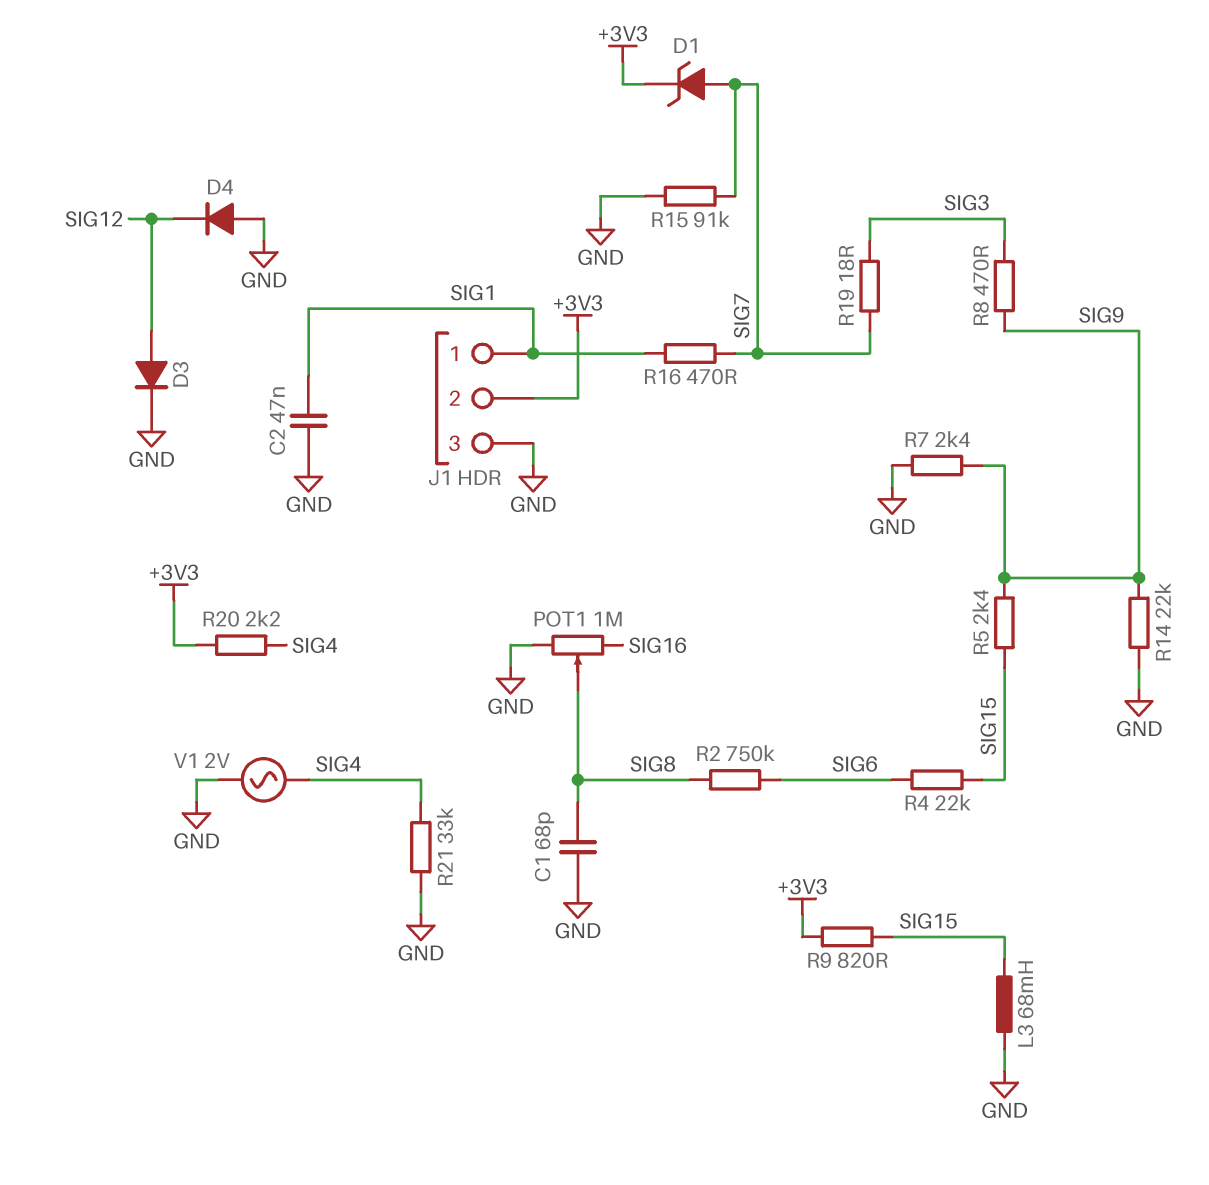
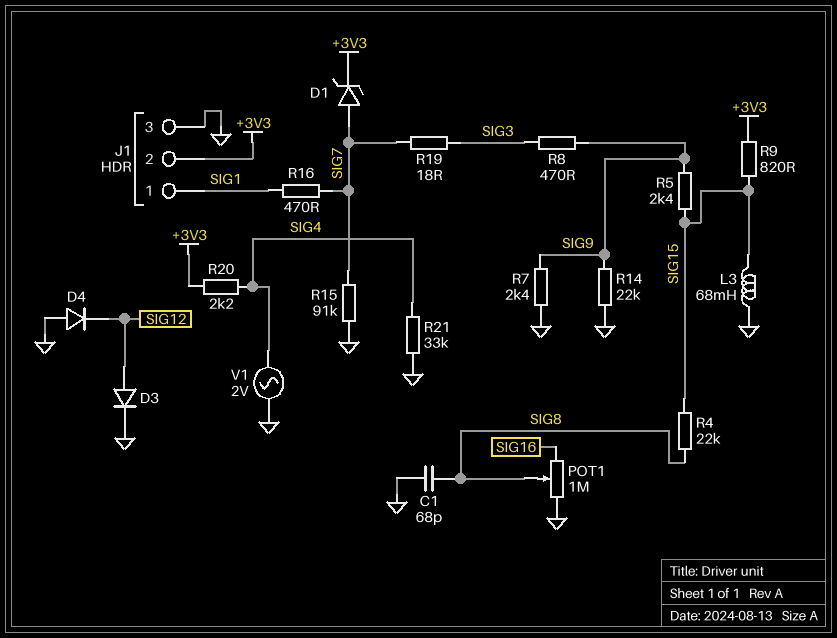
C2: 47nF (GND, SIG1) -> none
R2: 750k (SIG6, SIG8) -> none
R4: 22k (SIG6, SIG15) -> 22k (SIG8, SIG15)

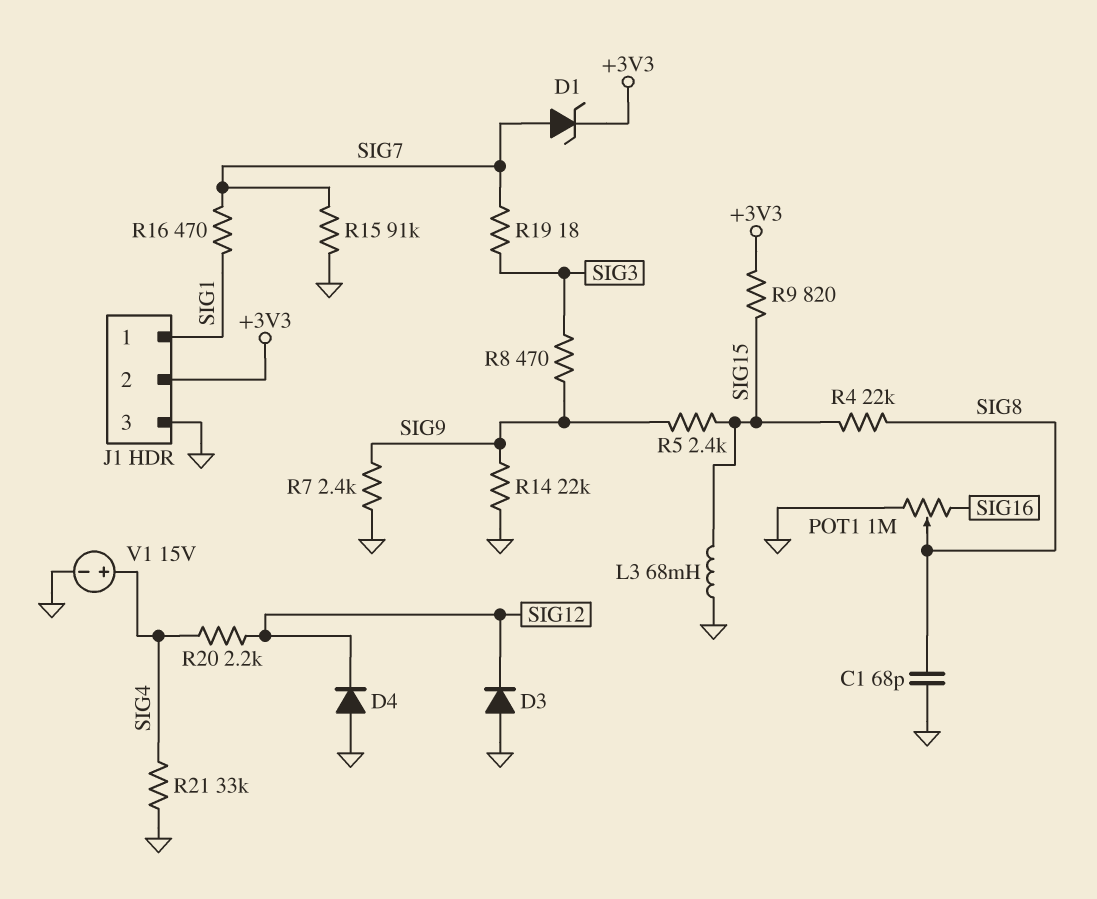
D3: diode (A SIG12, K GND) -> diode (A GND, K SIG12)
R20: 2.2k (+3V3, SIG4) -> 2.2k (SIG4, SIG12)
V1: AC 2V (GND, SIG4) -> 15V (plus SIG4, minus GND)

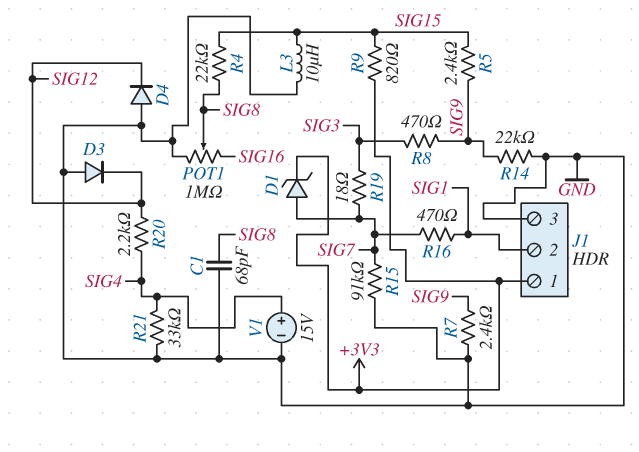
J1 pin 1: SIG1 -> +3V3
J1 pin 2: +3V3 -> SIG1
L3: 68mH (GND, SIG15) -> 10uH (GND, SIG15)

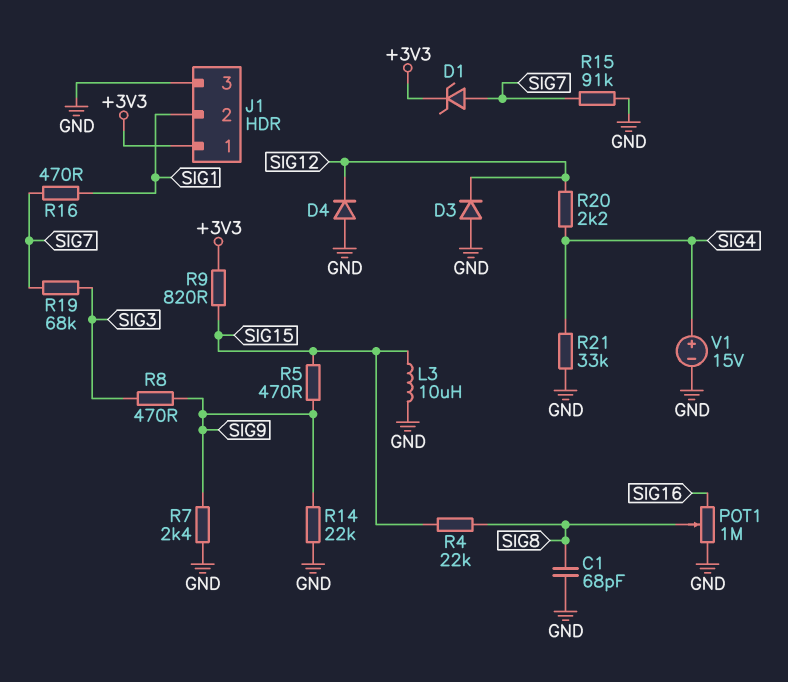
R5: 2.4k (SIG9, SIG15) -> 470 (SIG9, SIG15)
R19: 18 (SIG3, SIG7) -> 68k (SIG3, SIG7)

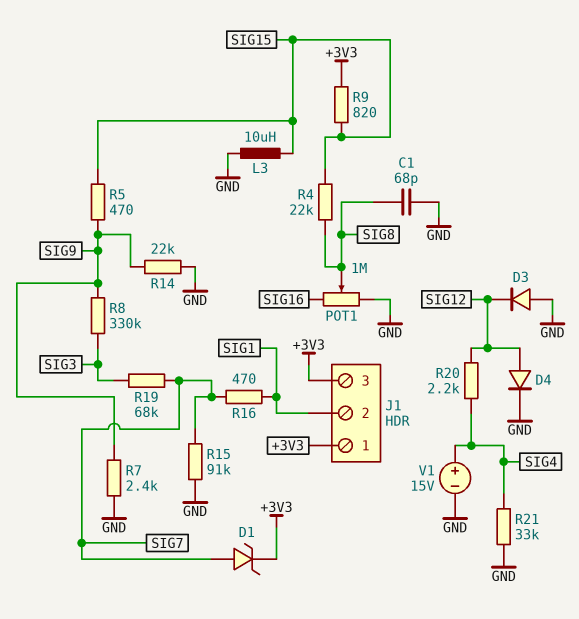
D4: diode (A GND, K SIG12) -> diode (A SIG12, K GND)
J1 pin 3: GND -> +3V3
R8: 470 (SIG3, SIG9) -> 330k (SIG3, SIG9)

